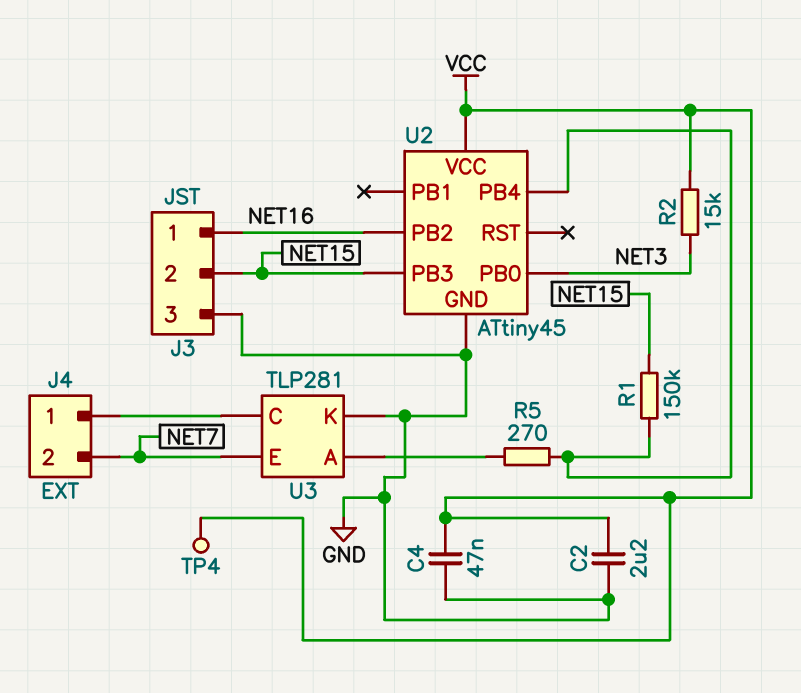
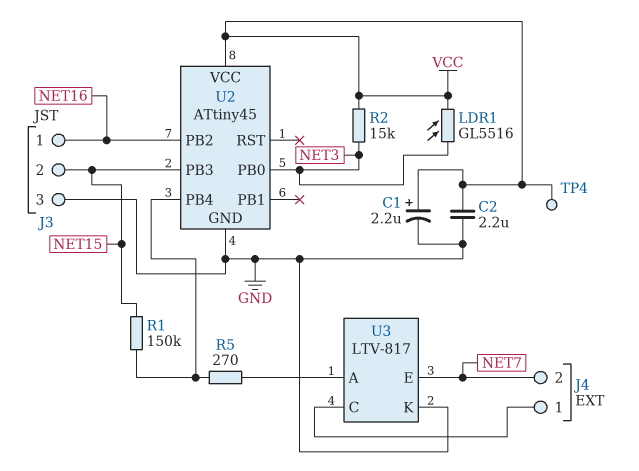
C1: none -> 2.2uF (plus VCC, minus GND)
C4: 47nF (GND, VCC) -> none
LDR1: none -> GL5516 (NET3, VCC)
U3: TLP281 -> LTV-817

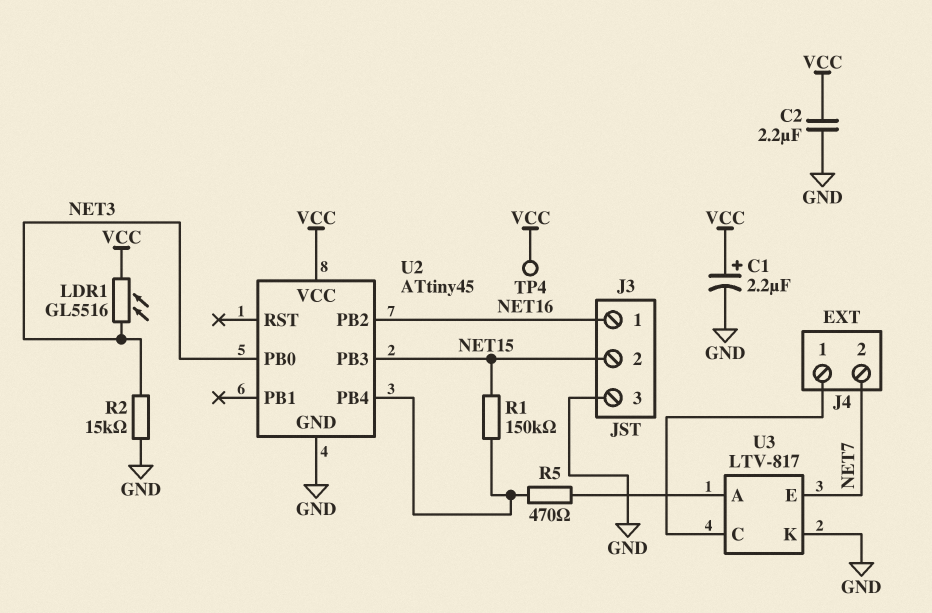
R2: 15k (NET3, VCC) -> 15k (GND, NET3)
R5: 270 (U2/PB4, U3/A) -> 470 (U2/PB4, U3/A)

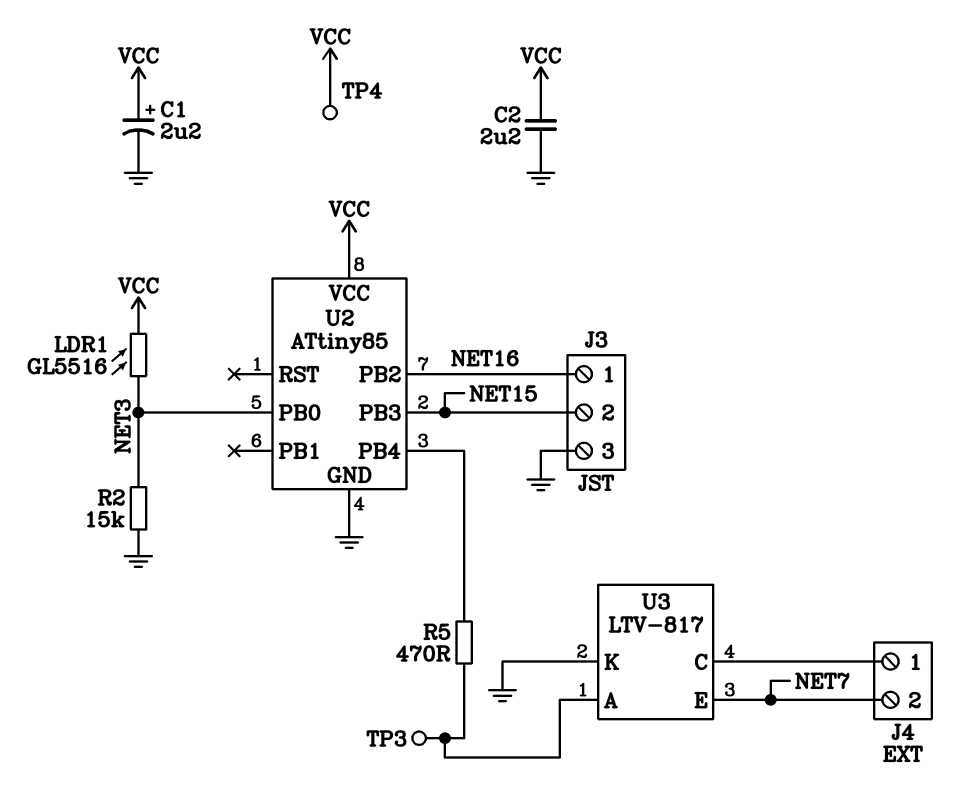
R1: 150k (NET15, U2/PB4) -> none
TP3: none -> test point (U3/A)
U2: ATtiny45 -> ATtiny85

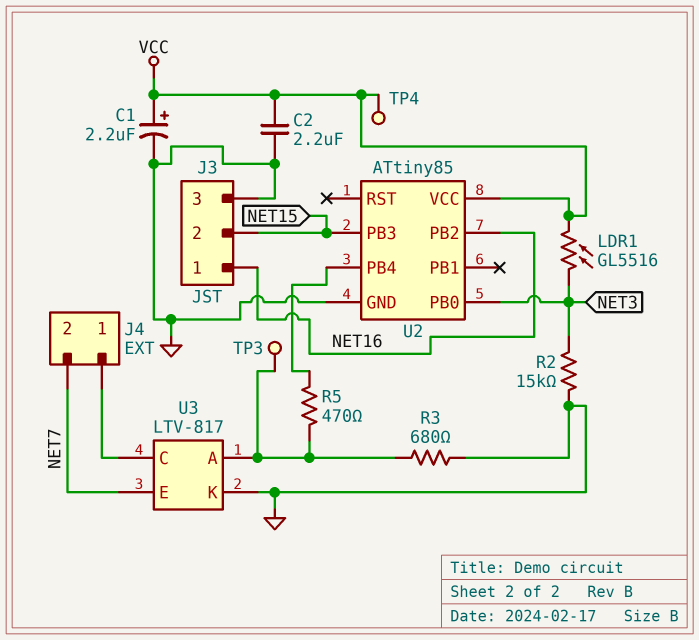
R3: none -> 680 (GND, U3/A)

